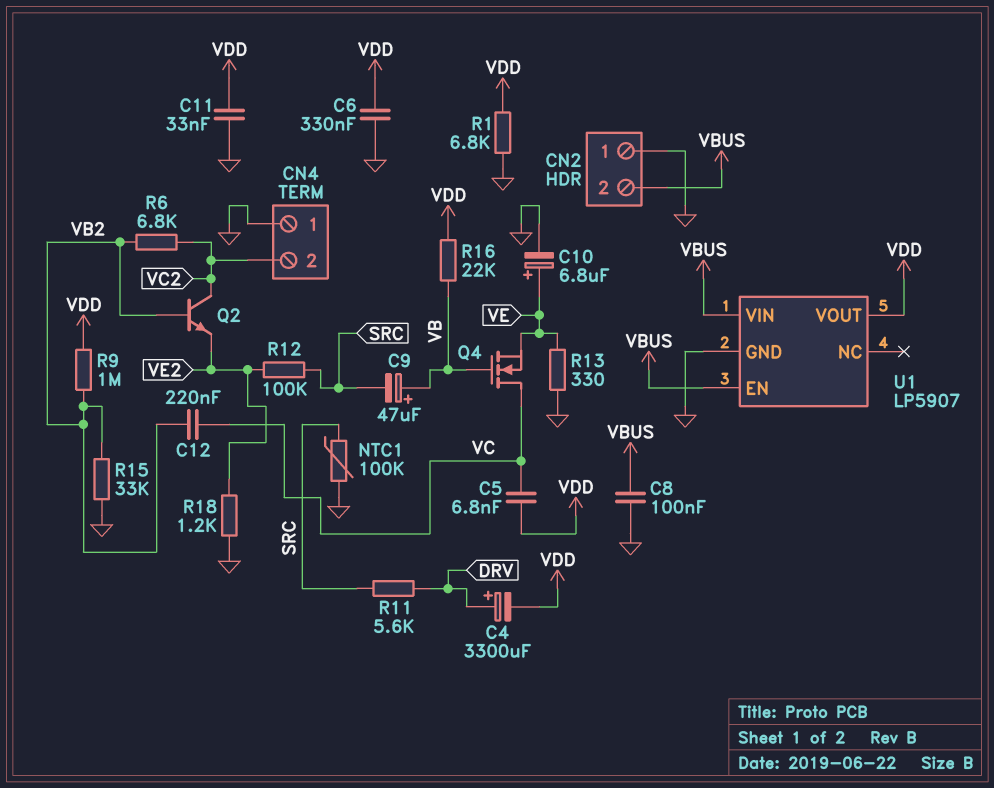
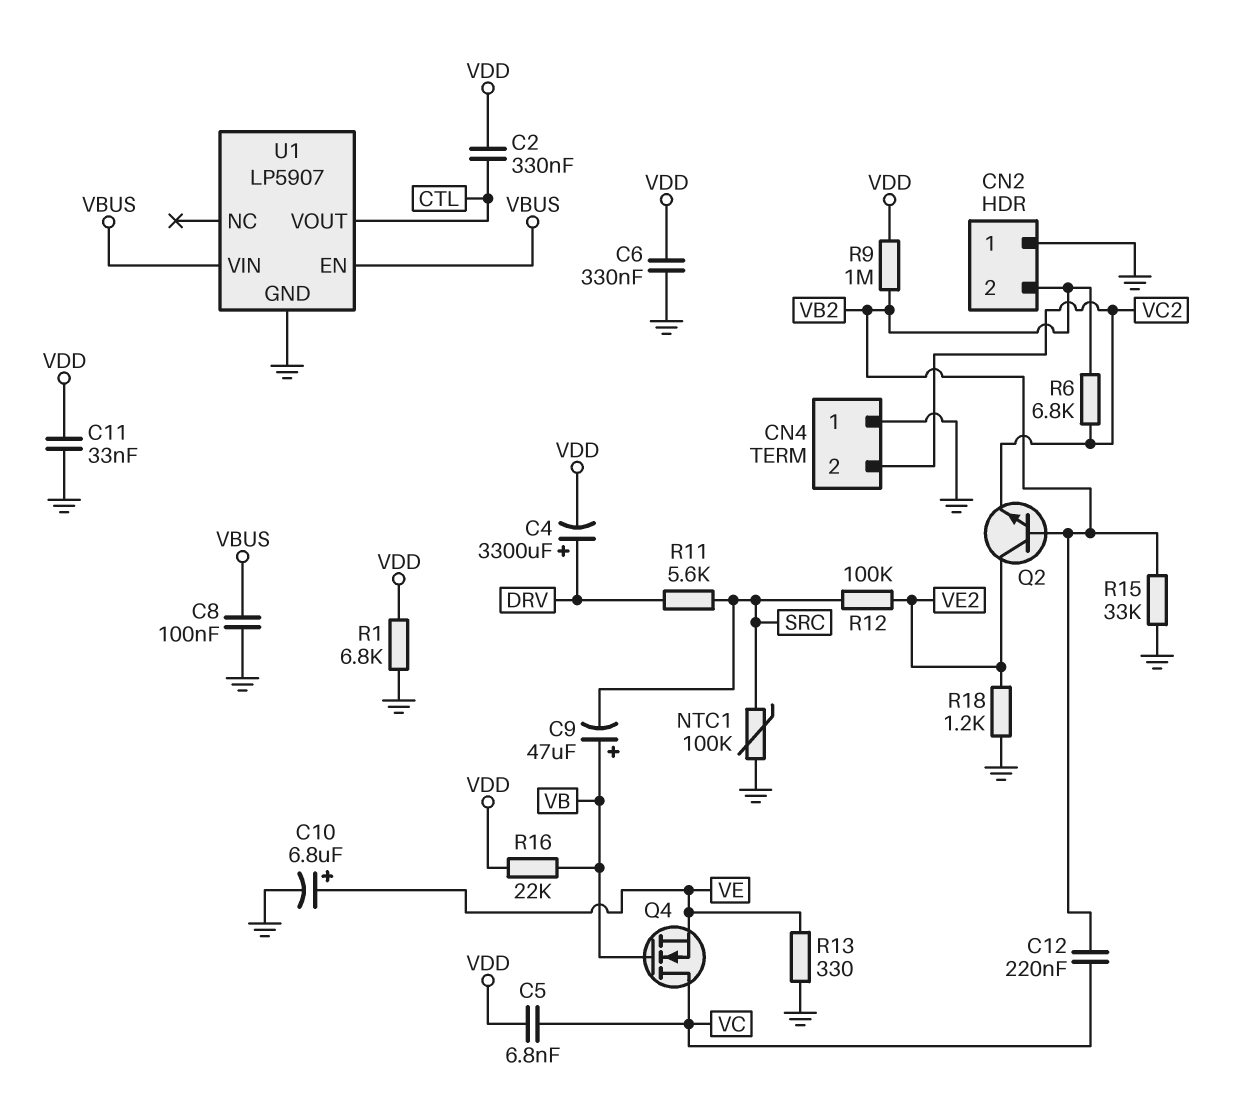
C2: none -> 330nF (CTL, VDD)
CN2 pin 2: VBUS -> VB2
Q2: NPN (B VB2, C VC2, E VE2) -> NPN (B VB2, C VE2, E VC2)
U1 pin VOUT: VDD -> CTL

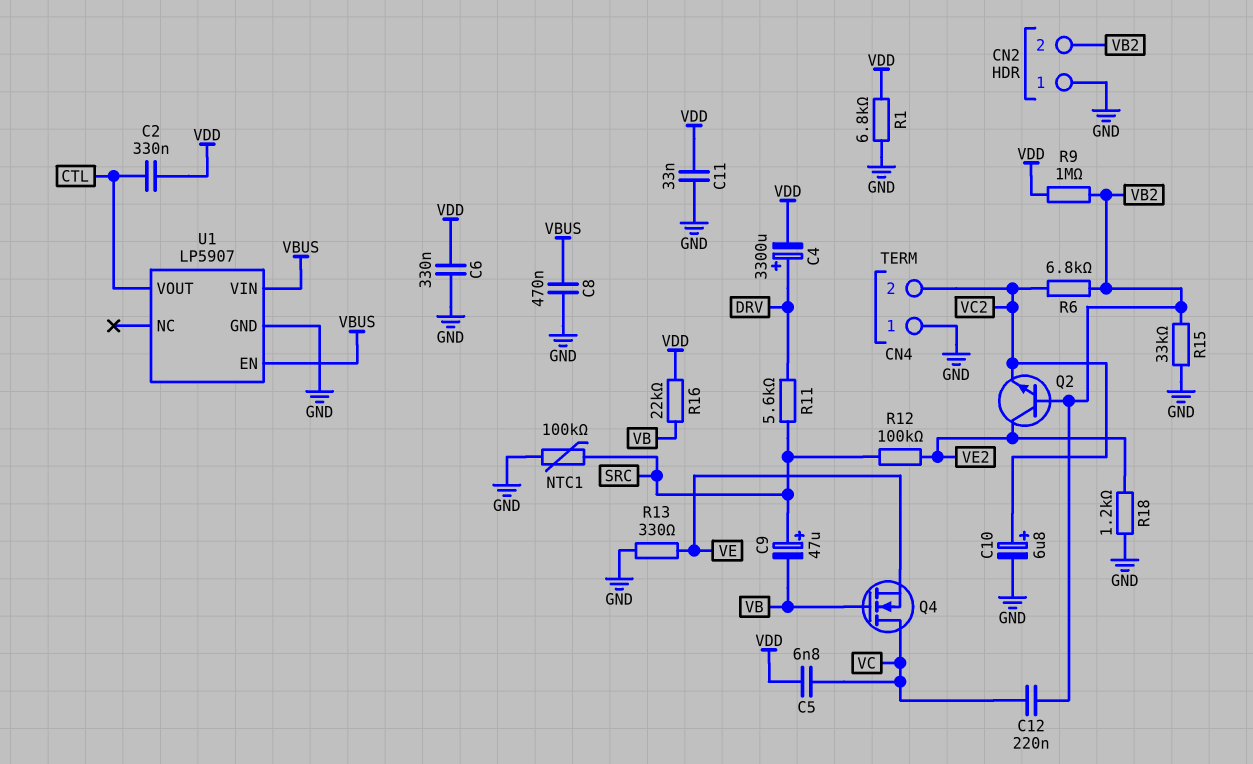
C8: 100nF (GND, VBUS) -> 470nF (GND, VBUS)
C9: 47uF (plus VB, minus SRC) -> 47uF (plus SRC, minus VB)
C10: 6.8uF (plus VE, minus GND) -> 6.8uF (plus VC2, minus GND)

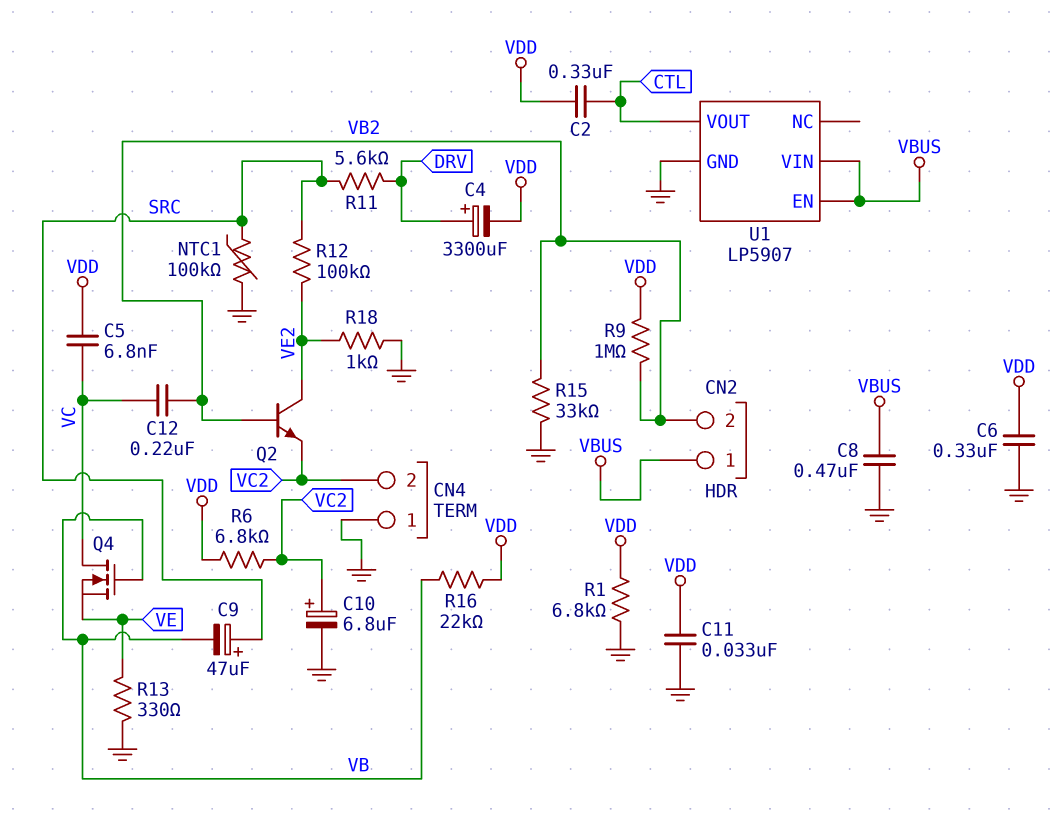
CN2 pin 1: GND -> VBUS
R6: 6.8k (VB2, VC2) -> 6.8k (VC2, VDD)
R18: 1.2k (GND, VE2) -> 1k (GND, VE2)

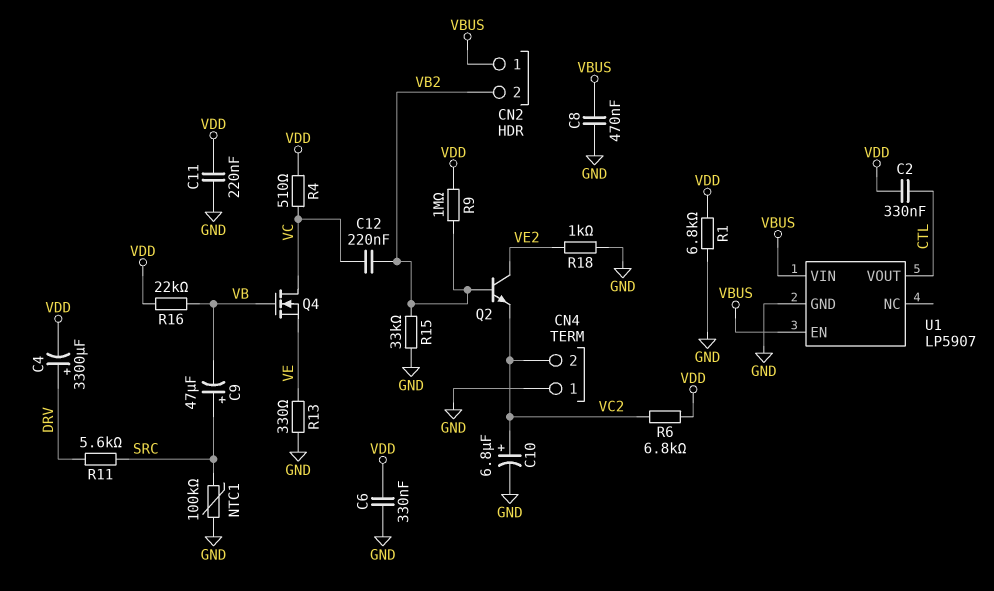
C5: 6.8nF (VC, VDD) -> none
C11: 33nF (GND, VDD) -> 220nF (GND, VDD)
R4: none -> 510 (VC, VDD)
R12: 100k (SRC, VE2) -> none

